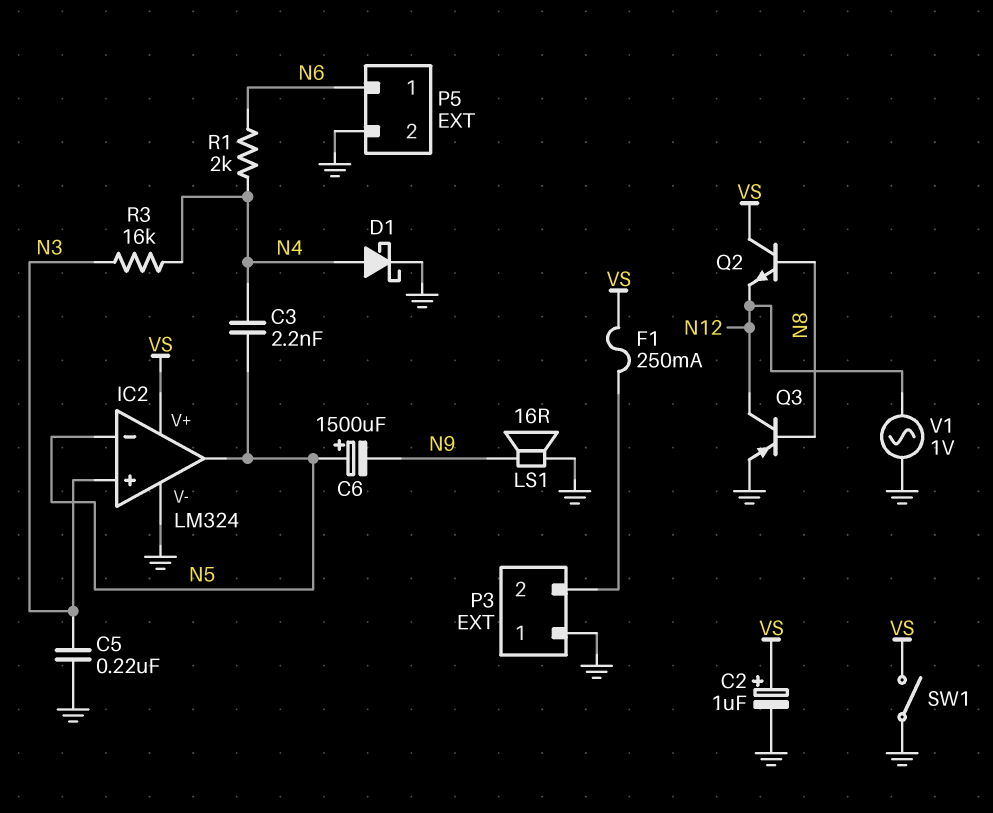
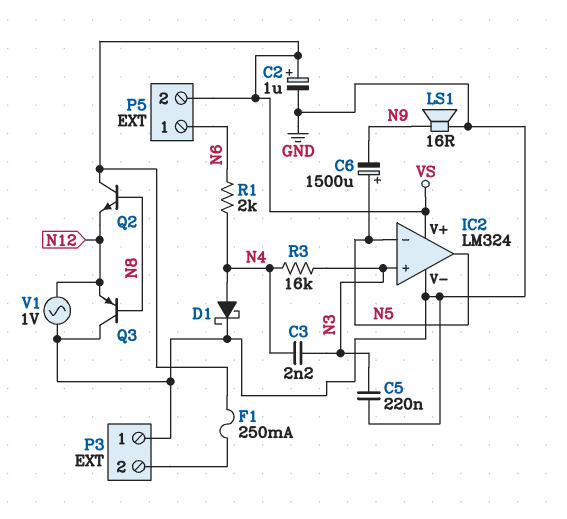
C3: 2.2nF (N4, N5) -> 2.2nF (N3, N4)
P5 pin 2: GND -> VS
Q3: PNP (B N8, C N12, E GND) -> PNP (B N8, C GND, E N12)
SW1: switch (GND, VS) -> none

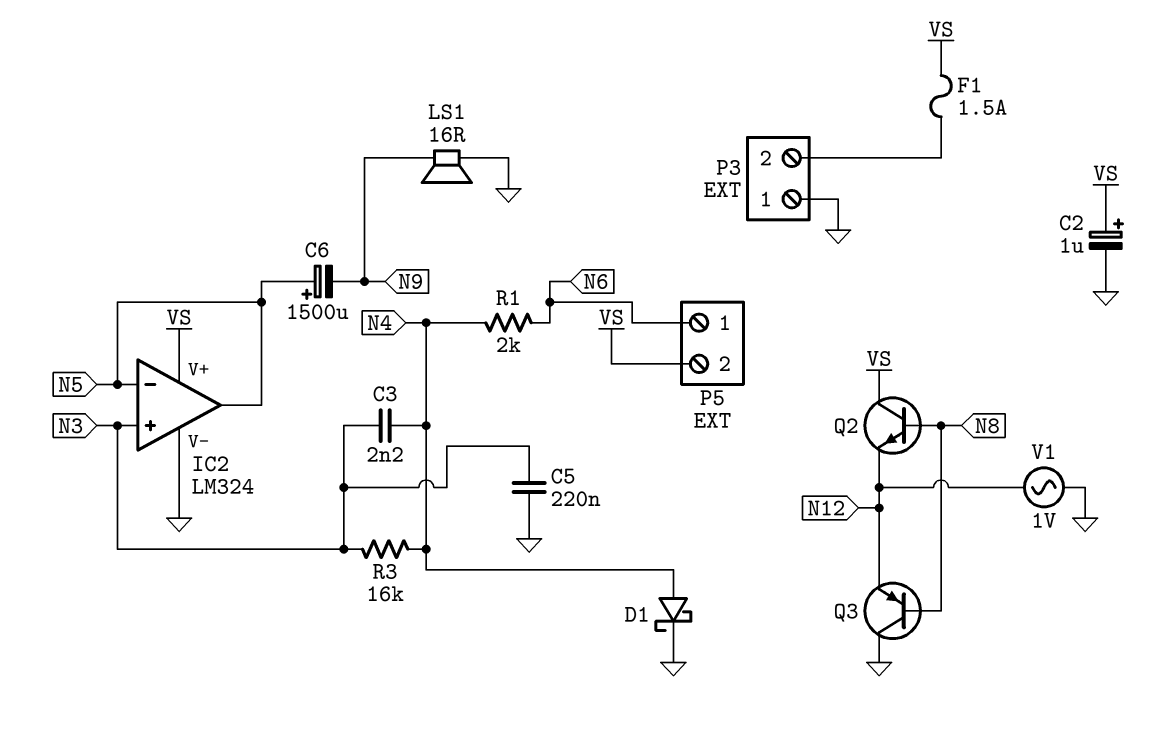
F1: 250mA (P3/2, VS) -> 1.5A (P3/2, VS)

